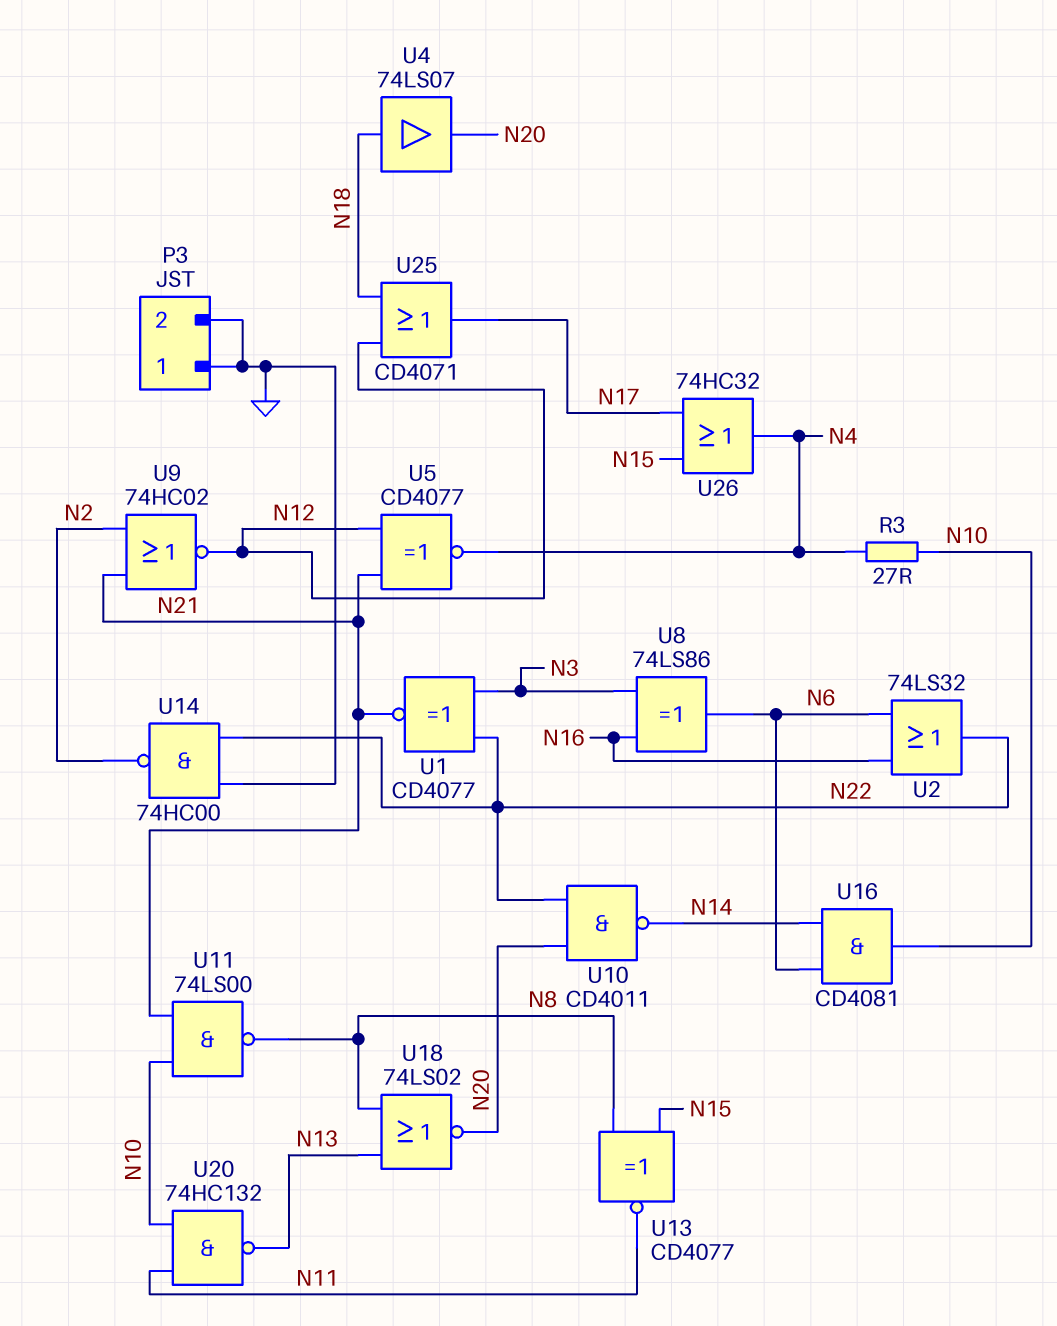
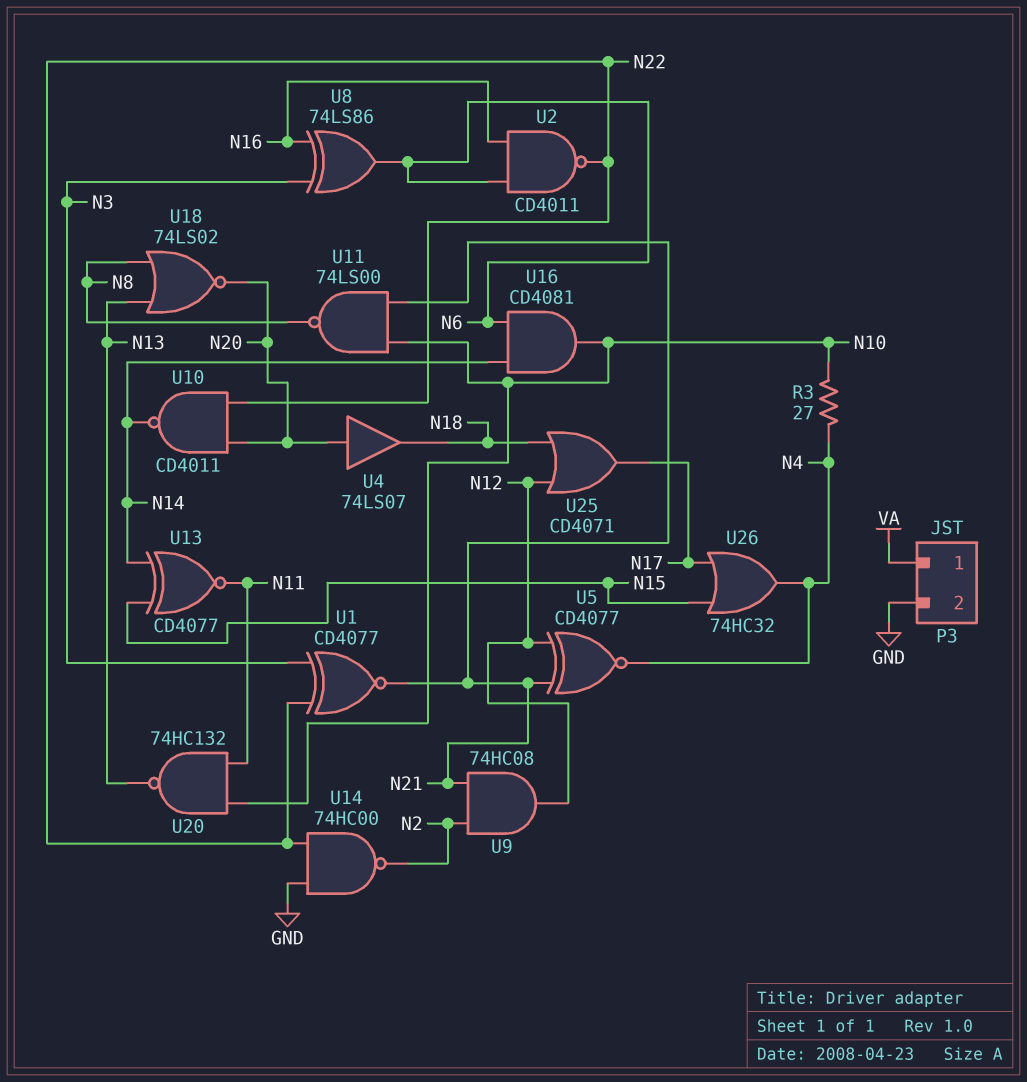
P3 pin 1: GND -> VA
U2: OR 74LS32 (in N6, in N16, out N22) -> NAND CD4011 (in N6, in N16, out N22)
U4: buffer 74LS07 (in N18, out N20) -> buffer 74LS07 (in N20, out N18)
U9: NOR 74HC02 (in N2, in N21, out N12) -> AND 74HC08 (in N2, in N21, out N12)
U13: XNOR CD4077 (in N8, in N15, out N11) -> XNOR CD4077 (in N14, in N15, out N11)

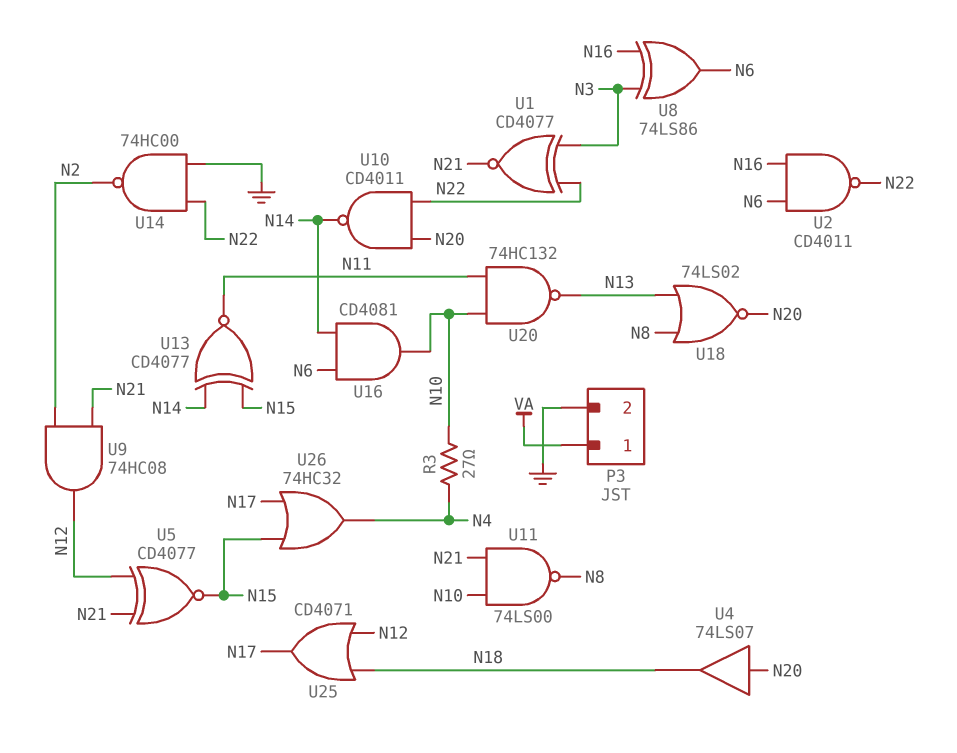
U5: XNOR CD4077 (in N12, in N21, out N4) -> XNOR CD4077 (in N12, in N21, out N15)

